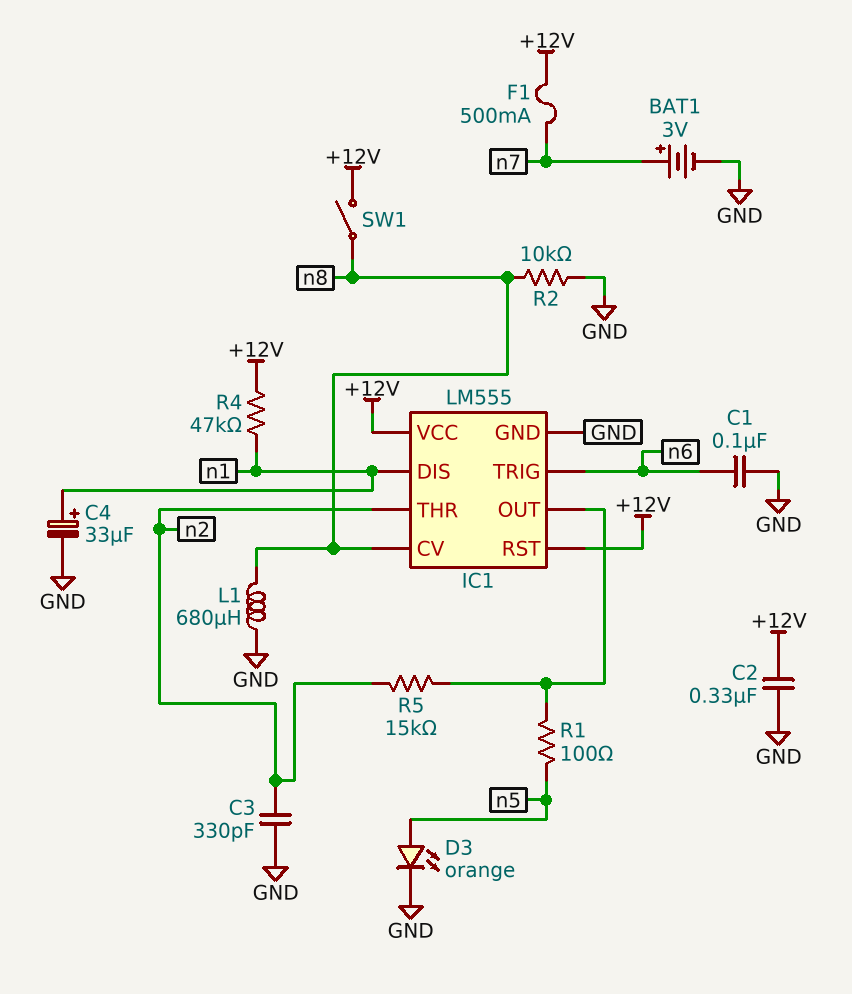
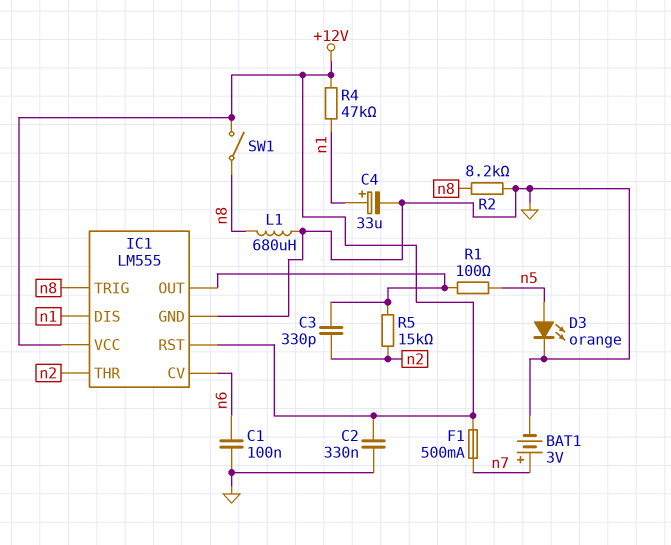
C3: 330pF (GND, n2) -> 330pF (IC1/OUT, n2)
IC1 pin CV: n8 -> n6
IC1 pin TRIG: n6 -> n8
R2: 10k (GND, n8) -> 8.2k (GND, n8)

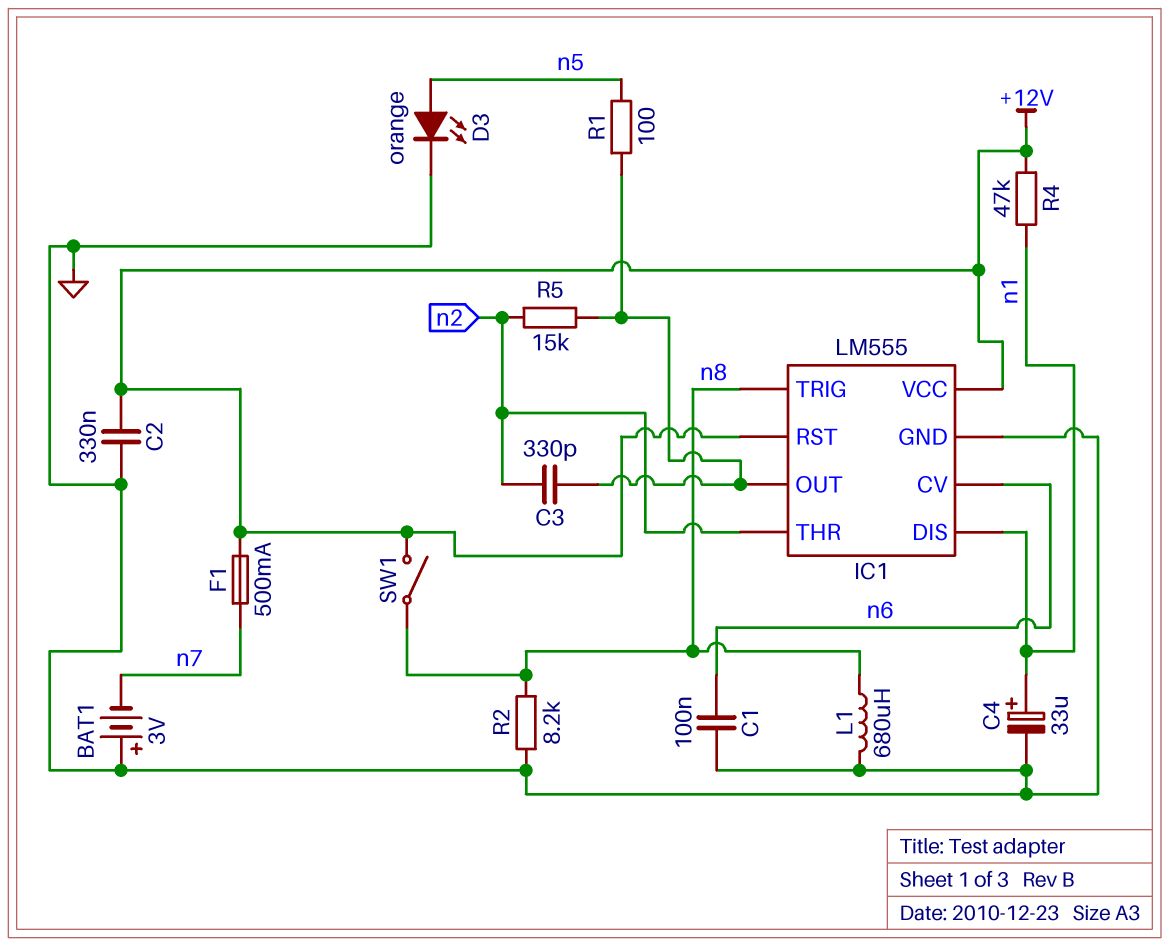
BAT1: 3V (plus n7, minus GND) -> 3V (plus GND, minus n7)

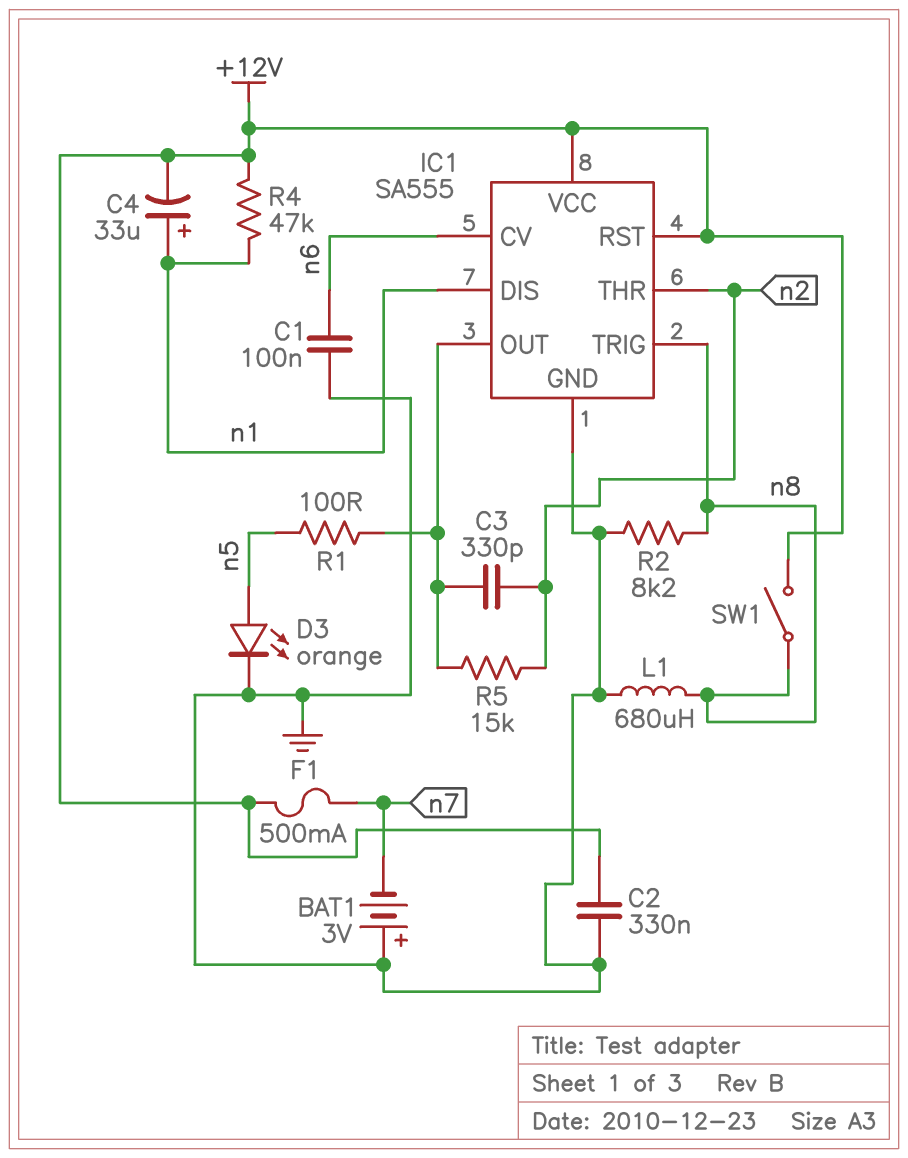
C4: 33uF (plus n1, minus GND) -> 33uF (plus n1, minus +12V)
IC1: LM555 -> SA555

